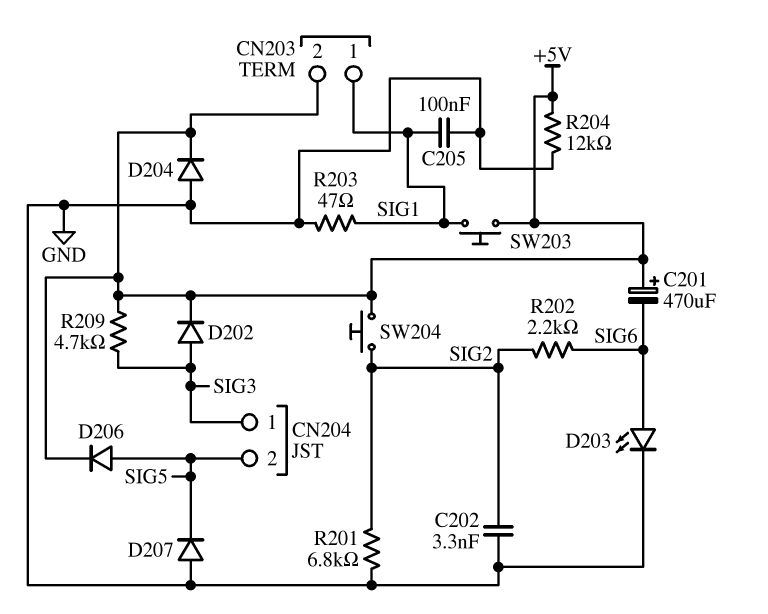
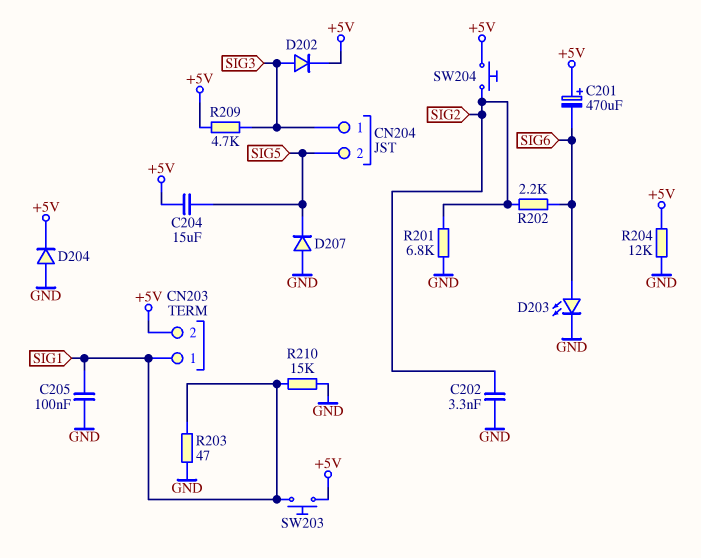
C204: none -> 15uF (+5V, SIG5)
D206: diode (A SIG5, K +5V) -> none
R210: none -> 15k (GND, SIG1)

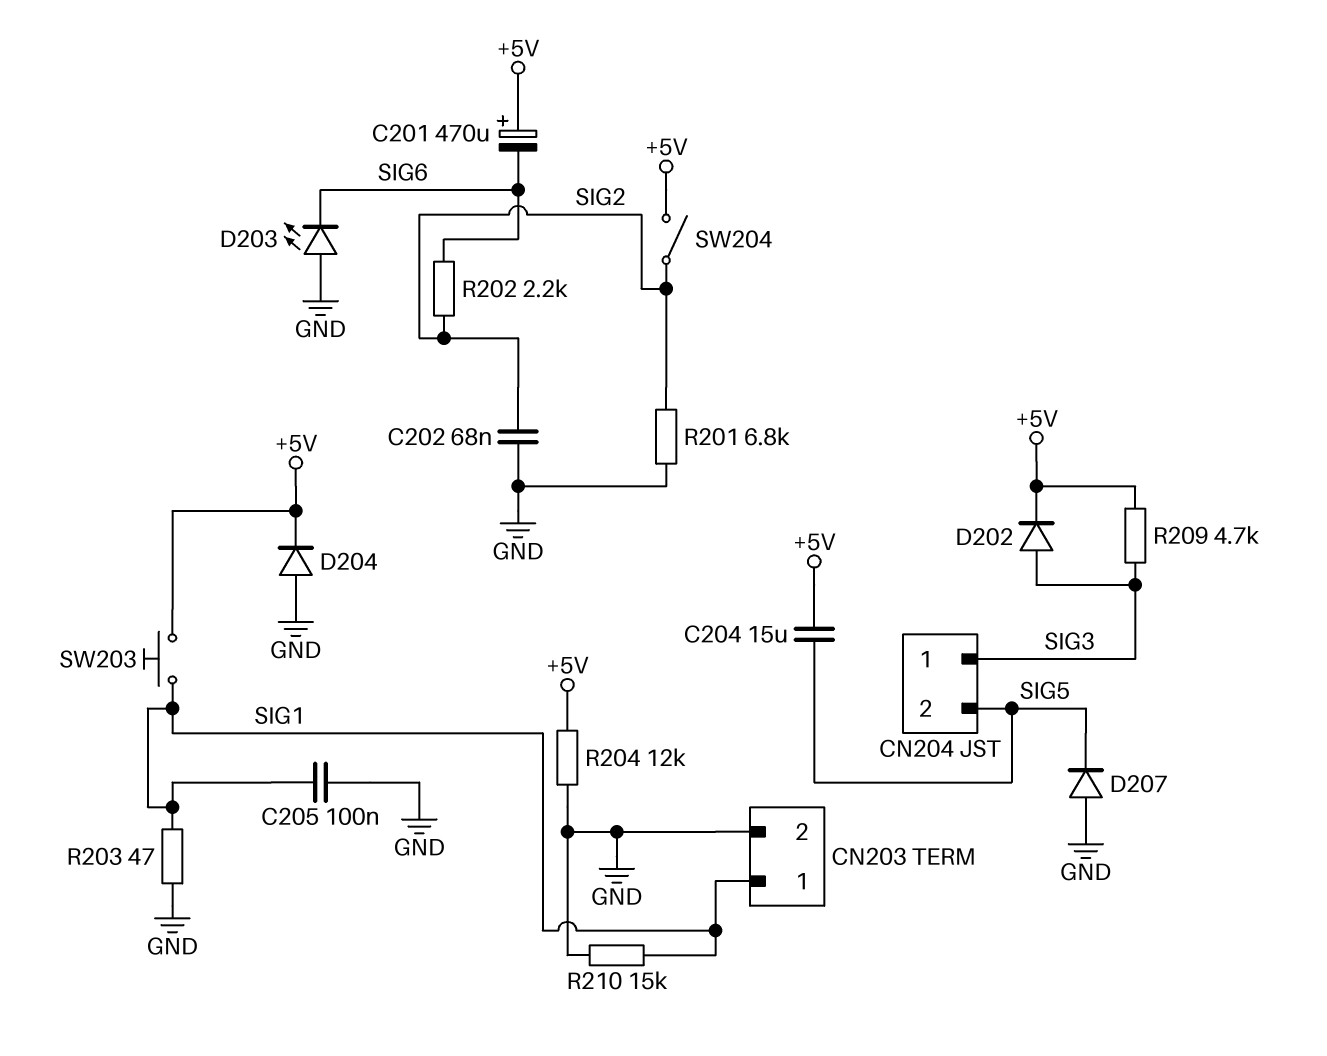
C202: 3.3nF (GND, SIG2) -> 68nF (GND, SIG2)
CN203 pin 2: +5V -> GND
D203: LED (A SIG6, K GND) -> LED (A GND, K SIG6)
SW204: button (+5V, SIG2) -> switch (+5V, SIG2)

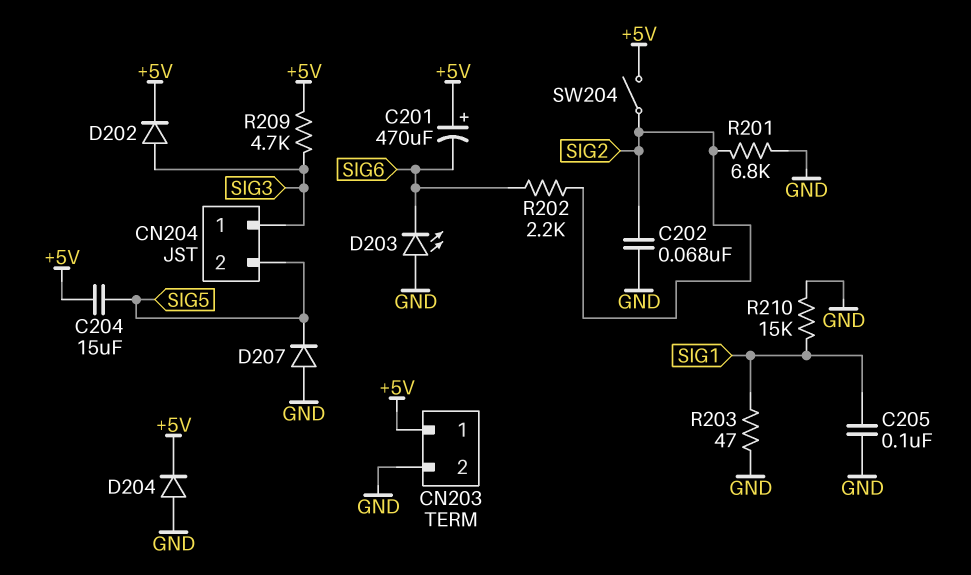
CN203 pin 1: SIG1 -> +5V
R204: 12k (+5V, GND) -> none
SW203: button (+5V, SIG1) -> none

